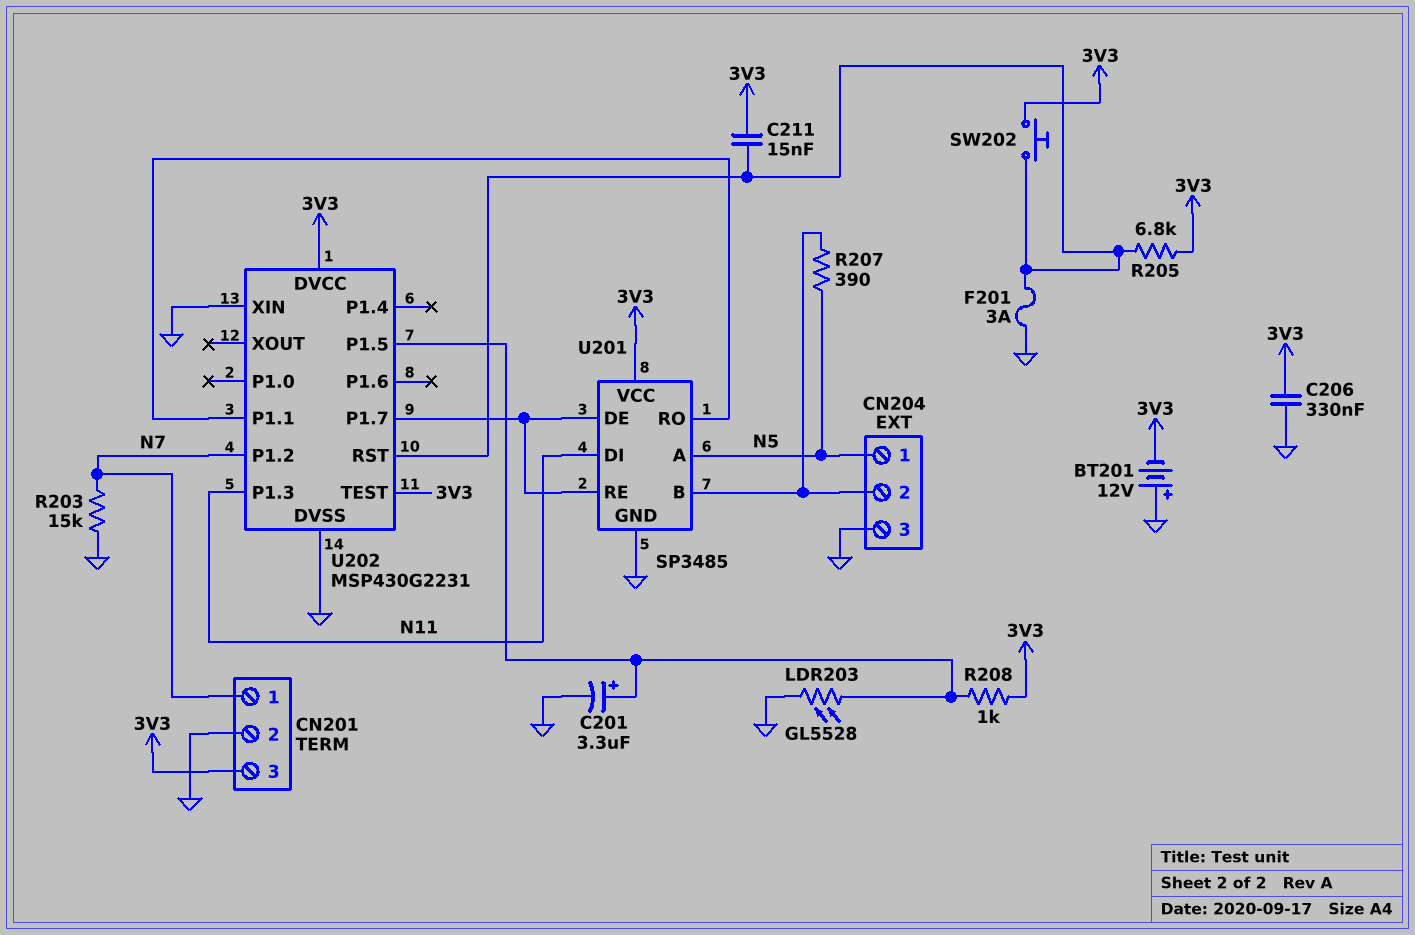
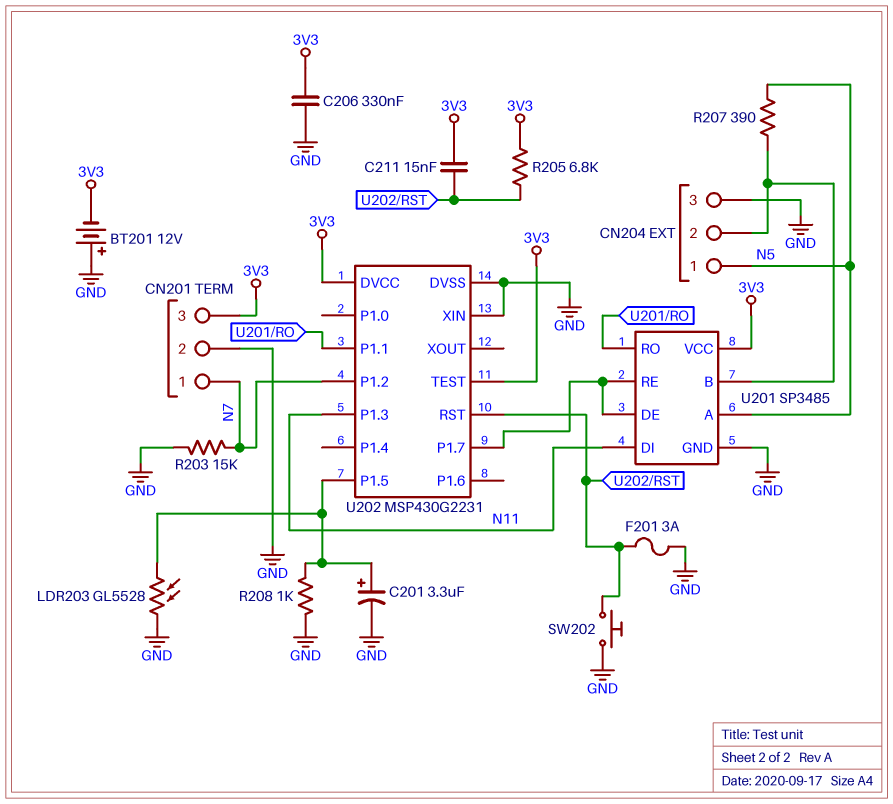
R208: 1k (3V3, U202/P1.5) -> 1k (GND, U202/P1.5)
SW202: button (3V3, U202/RST) -> button (GND, U202/RST)

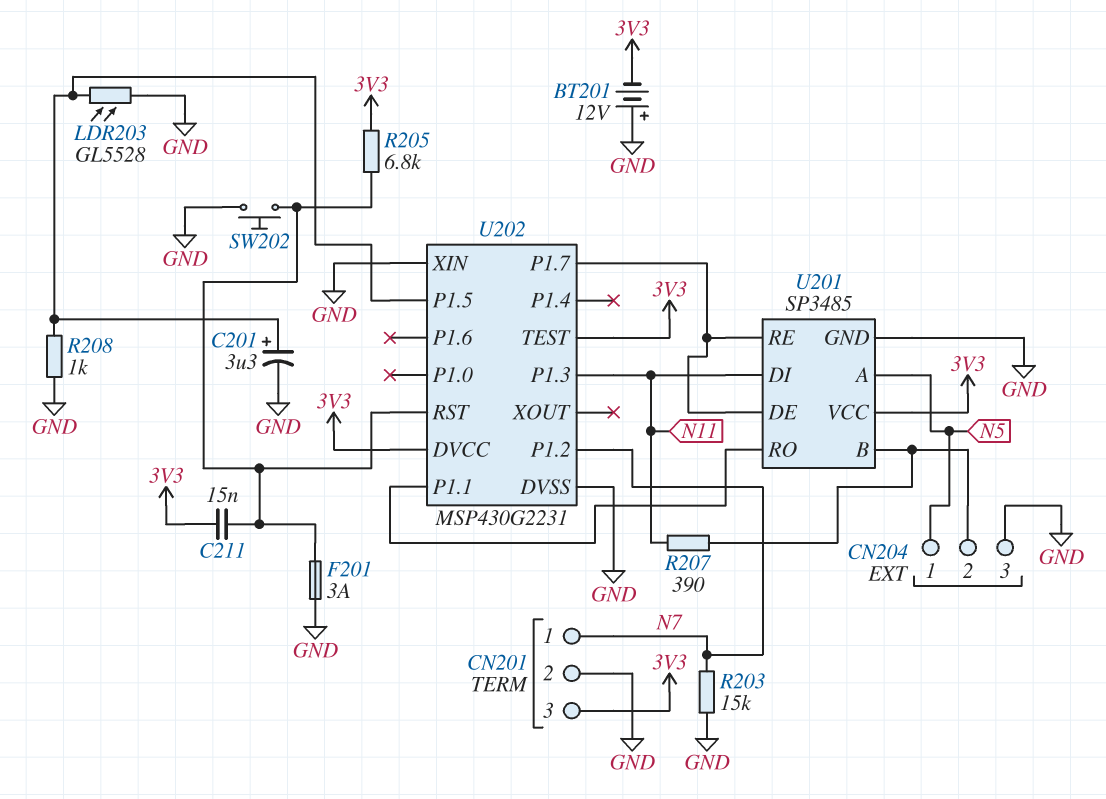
C206: 330nF (3V3, GND) -> none
R207: 390 (CN204/2, N5) -> 390 (CN204/2, N11)

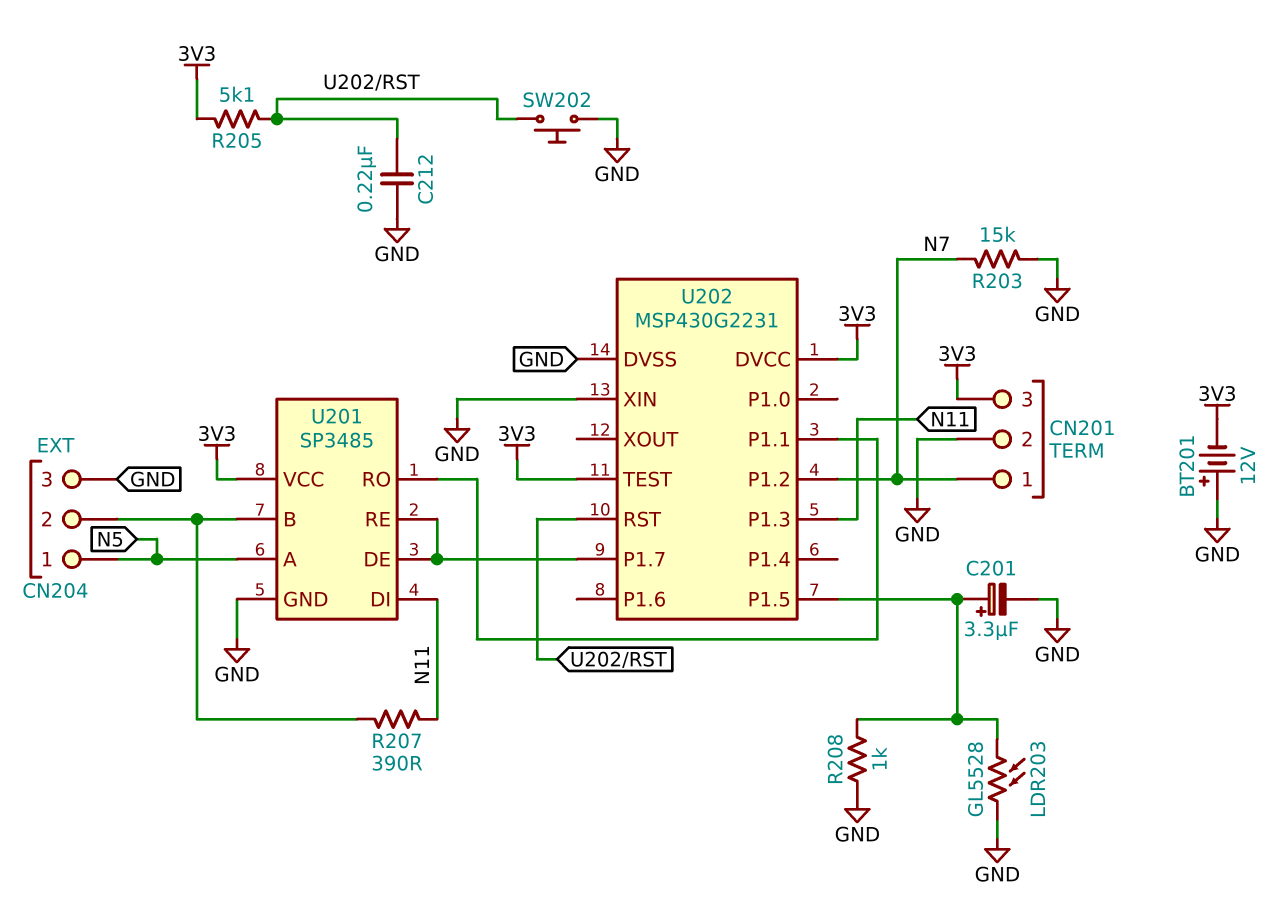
C211: 15nF (3V3, U202/RST) -> none
C212: none -> 220nF (GND, U202/RST)
F201: 3A (GND, U202/RST) -> none
R205: 6.8k (3V3, U202/RST) -> 5.1k (3V3, U202/RST)

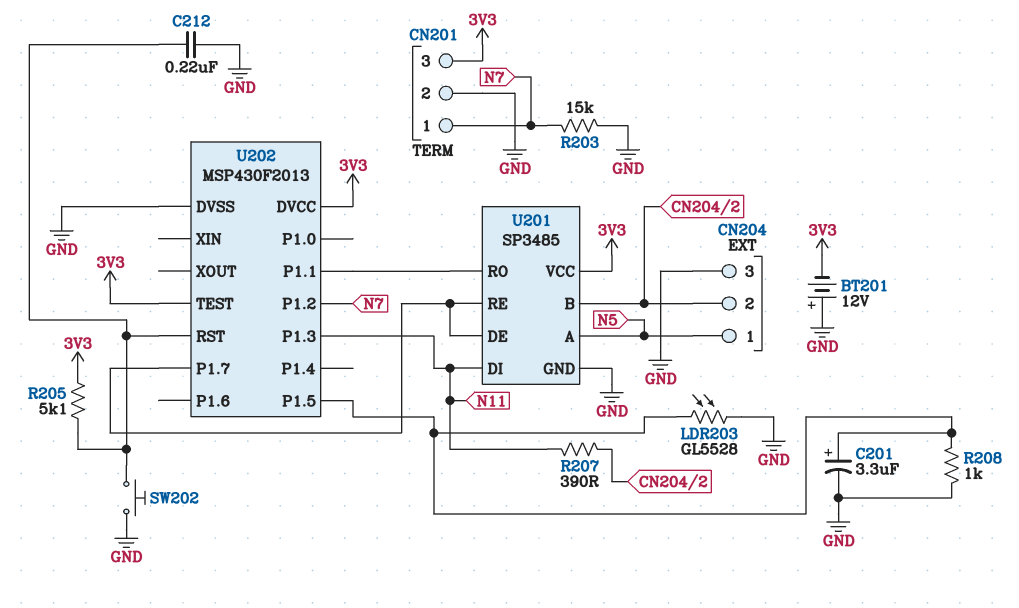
U202: MSP430G2231 -> MSP430F2013
U202 pin XIN: GND -> none

